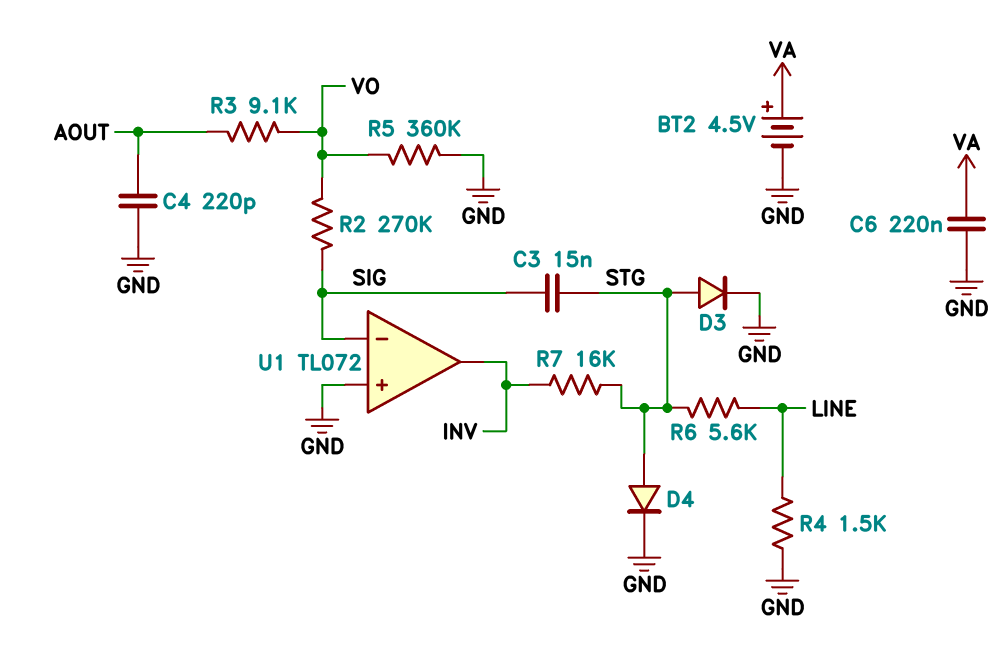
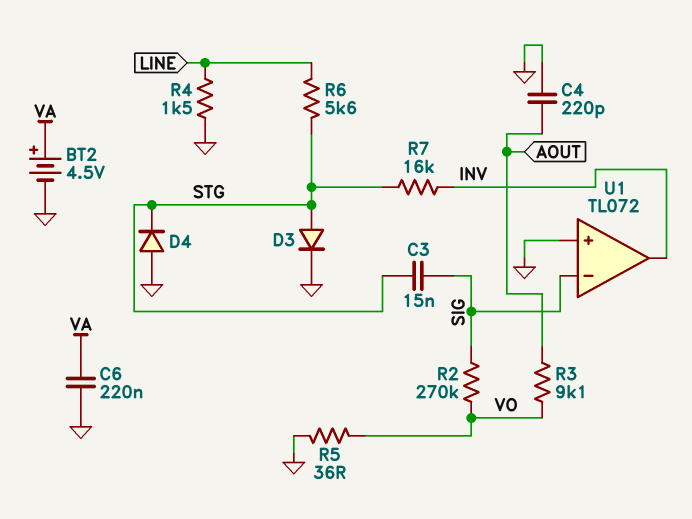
D4: diode (A STG, K GND) -> diode (A GND, K STG)
R5: 360k (GND, VO) -> 36 (GND, VO)

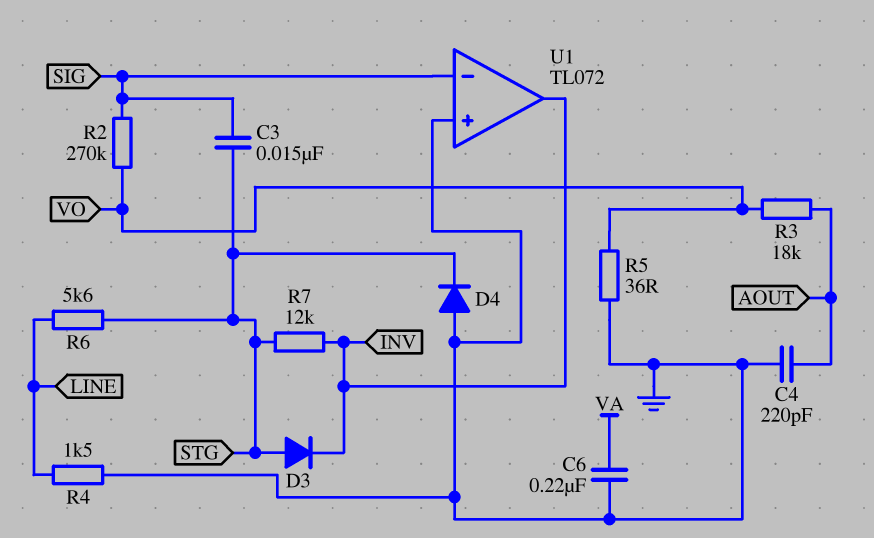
BT2: 4.5V (plus VA, minus GND) -> none
D3: diode (A STG, K GND) -> diode (A STG, K INV)
R3: 9.1k (AOUT, VO) -> 18k (AOUT, VO)
R7: 16k (INV, STG) -> 12k (INV, STG)

